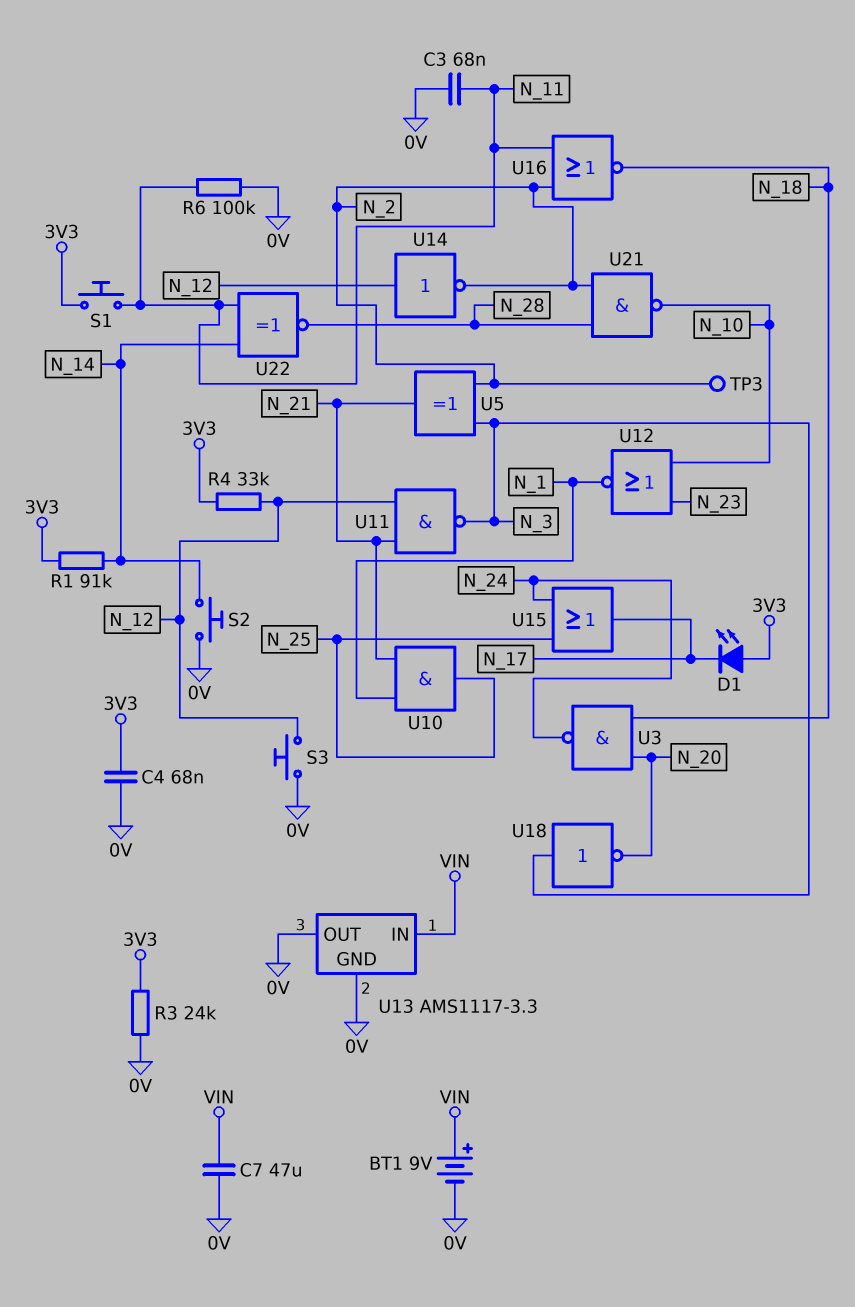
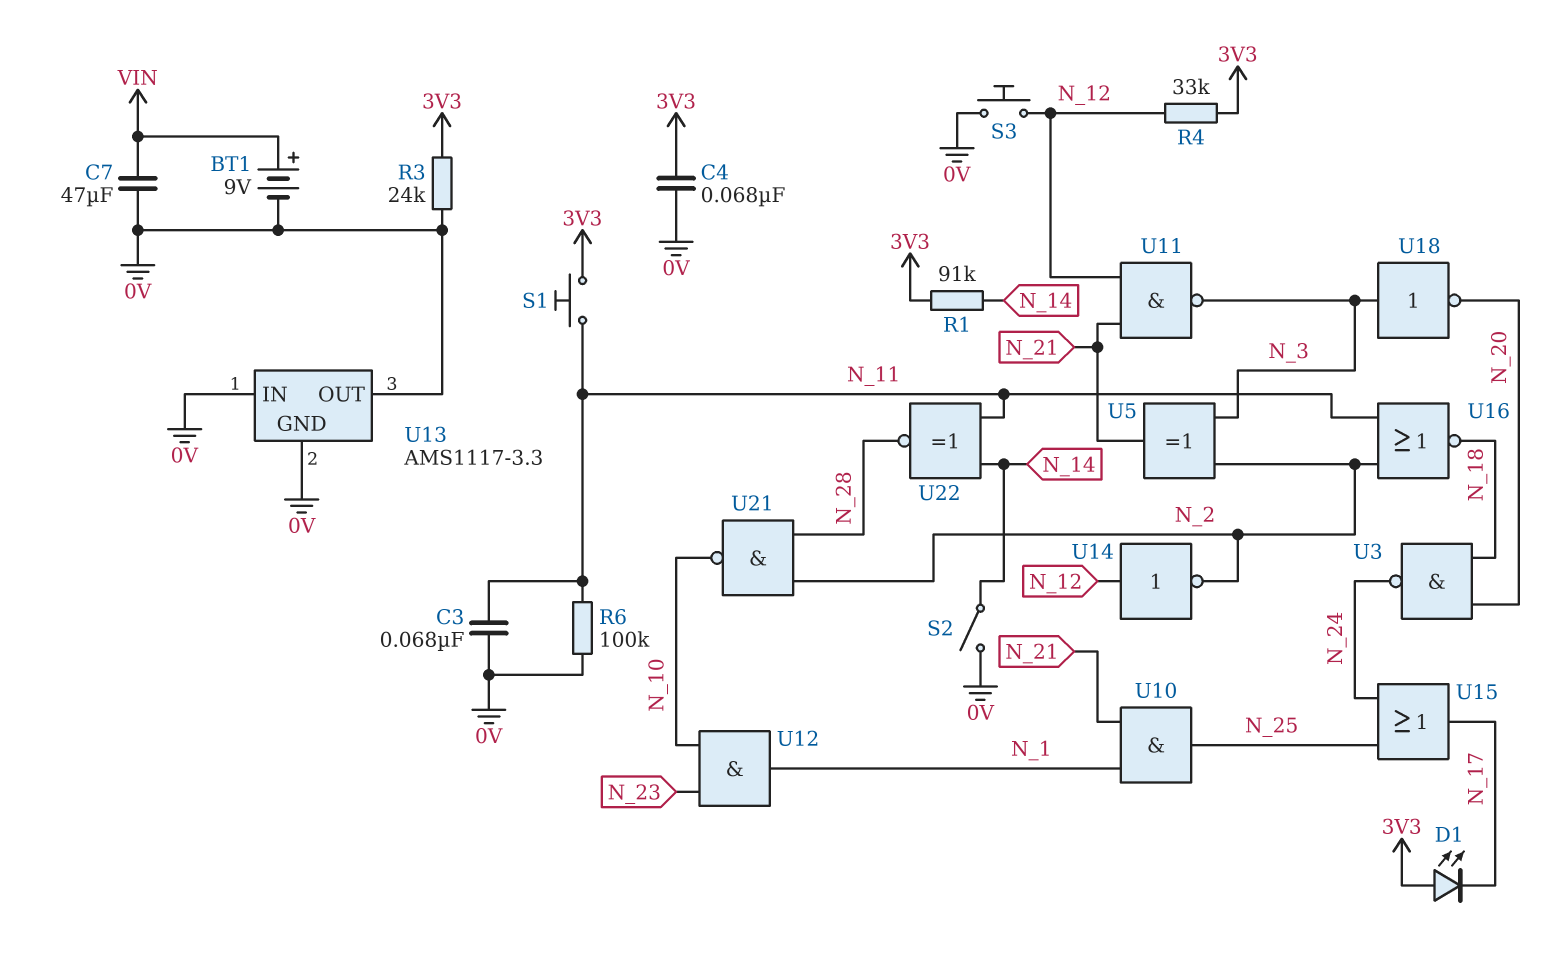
S2: button (0V, N_14) -> switch (0V, N_14)
TP3: test point (N_2) -> none
U12: NOR (in N_10, in N_23, out N_1) -> AND (in N_10, in N_23, out N_1)
U13 pin IN: VIN -> 0V

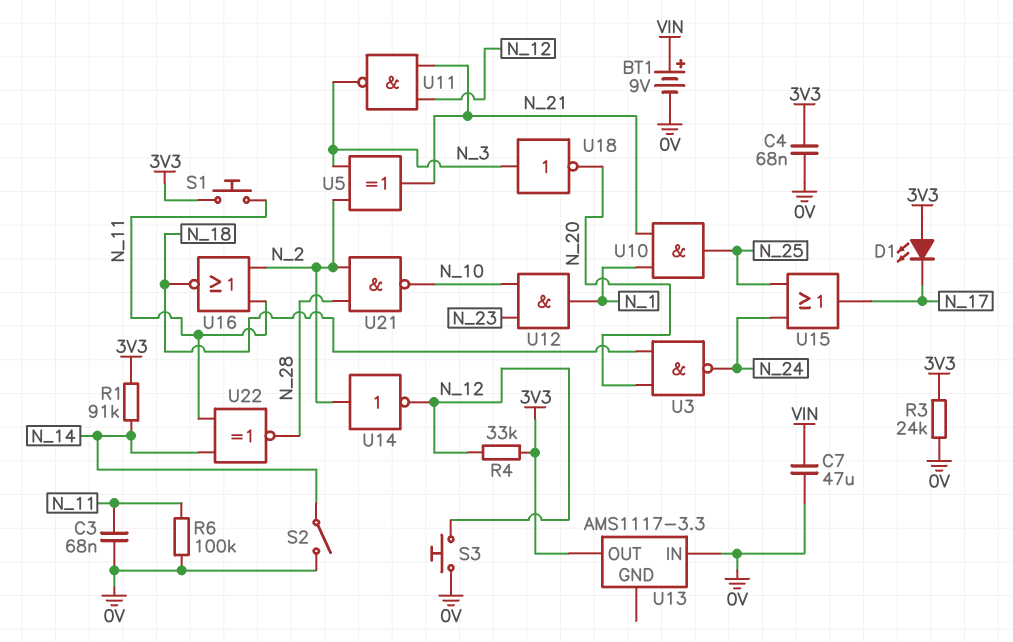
U13 pin GND: 0V -> none
U13 pin OUT: 0V -> 3V3
U14: NOT (in N_12, out N_2) -> NOT (in N_2, out N_12)

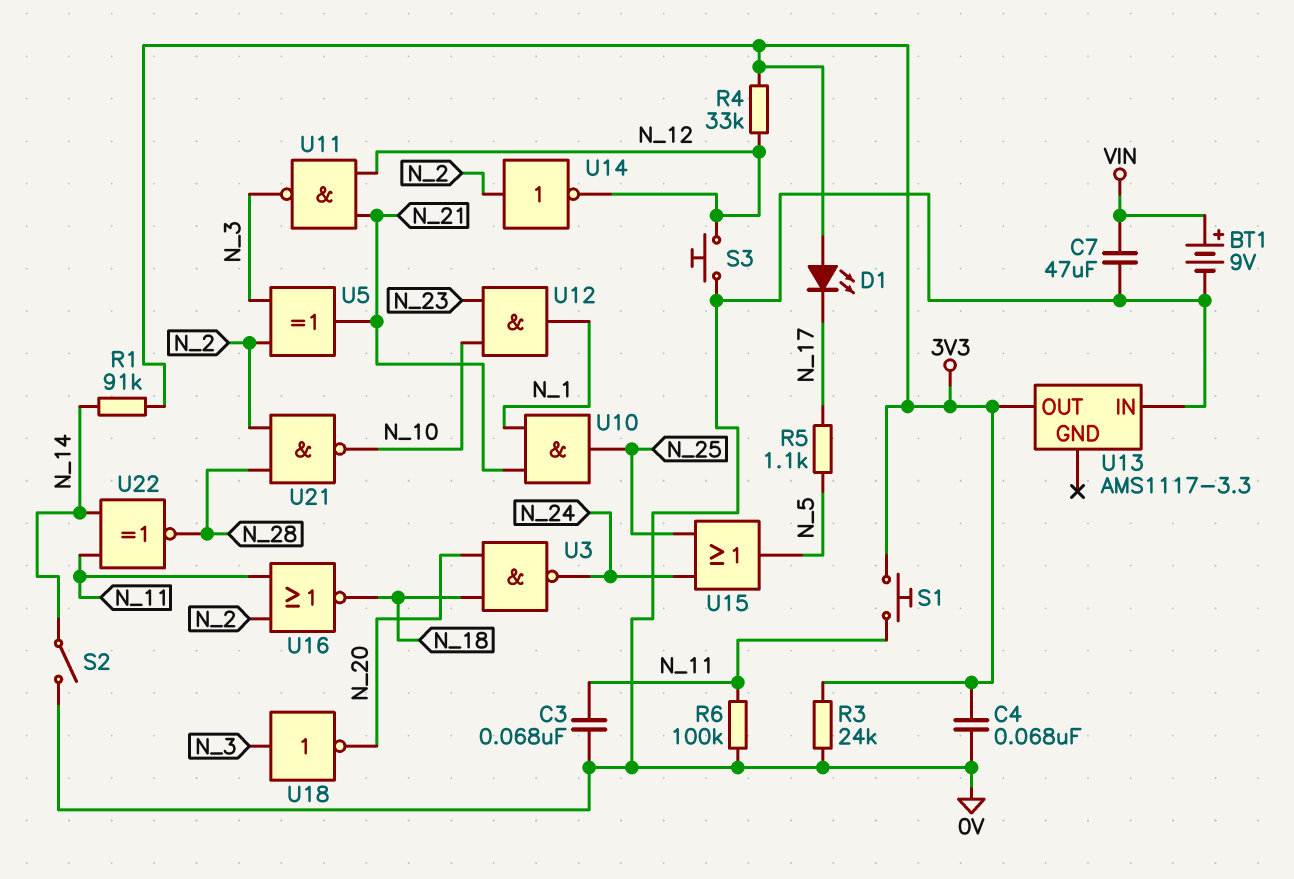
R5: none -> 1.1k (N_5, N_17)
U15: OR (in N_24, in N_25, out N_17) -> OR (in N_24, in N_25, out N_5)

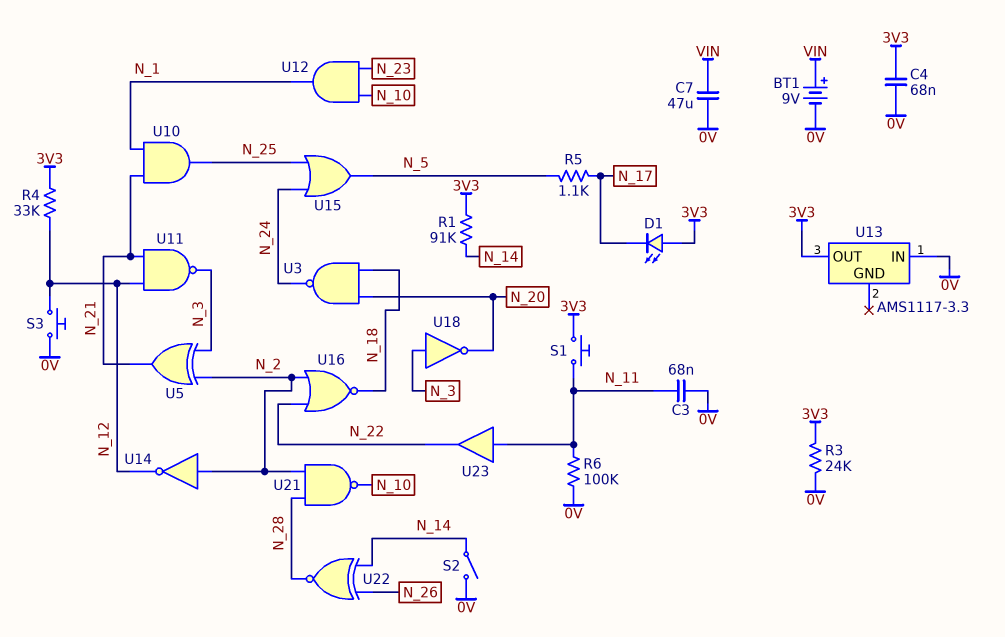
U16: NOR (in N_2, in N_11, out N_18) -> NOR (in N_2, in N_22, out N_18)
U22: XNOR (in N_11, in N_14, out N_28) -> XNOR (in N_14, in N_26, out N_28)
U23: none -> buffer (in N_11, out N_22)

